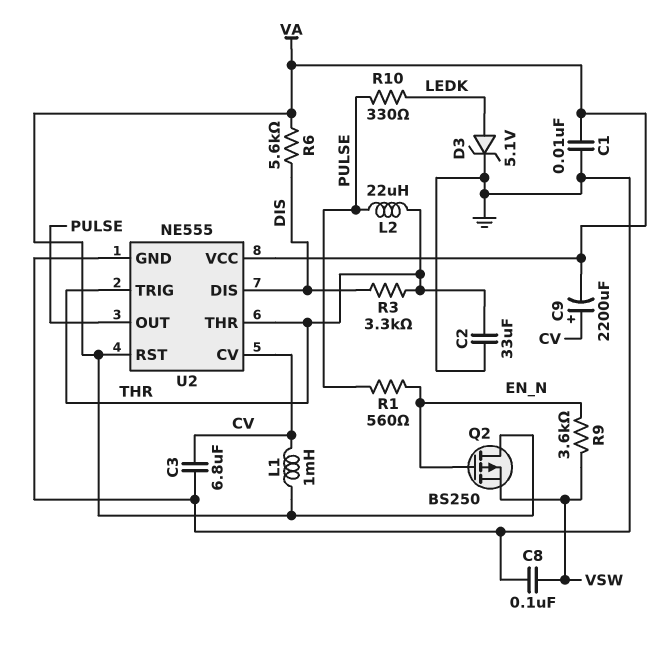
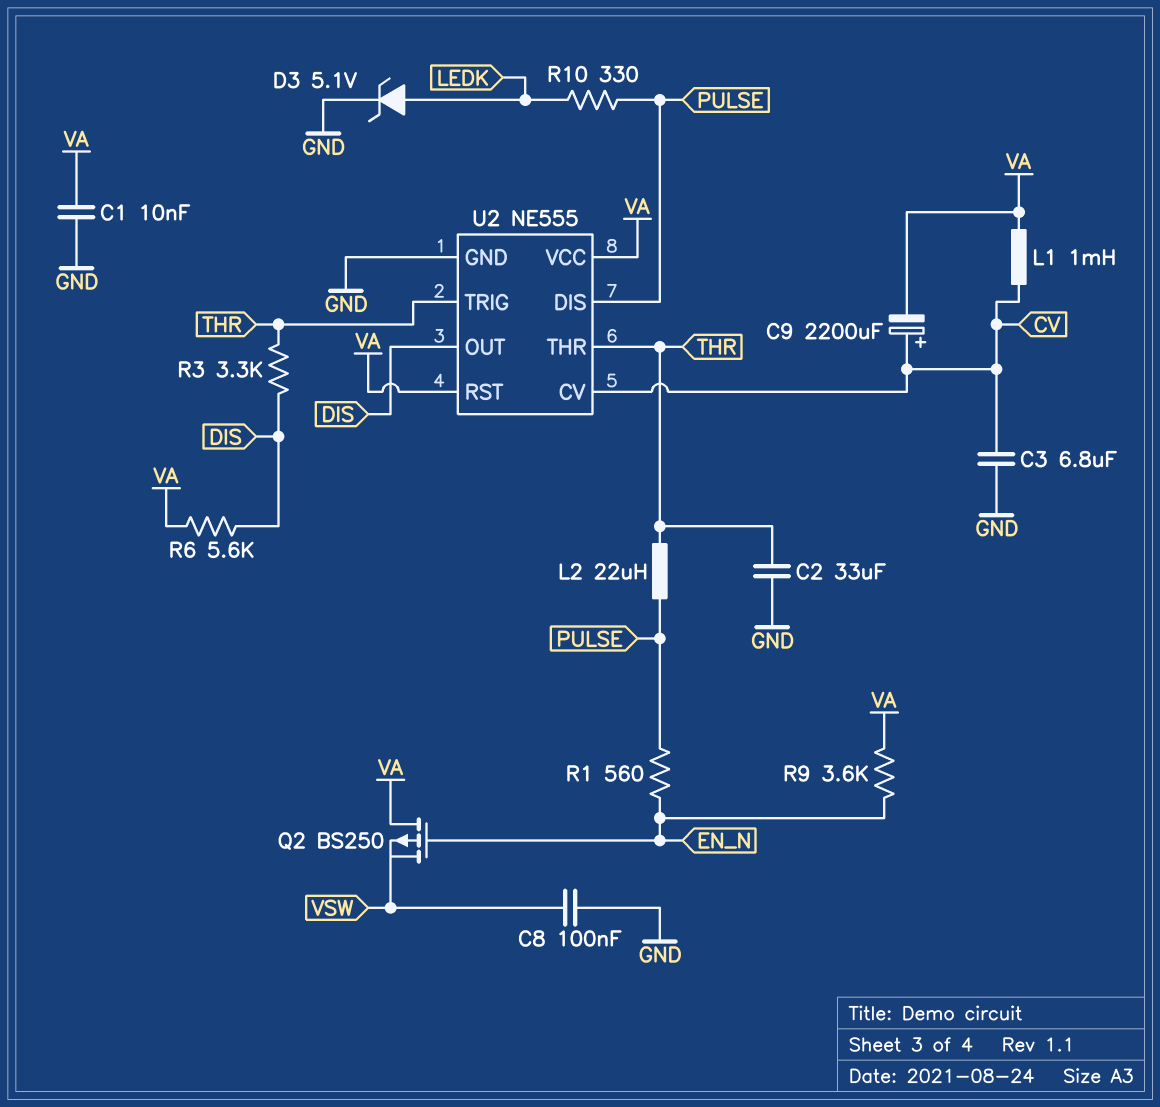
R9: 3.6k (EN_N, VSW) -> 3.6k (EN_N, VA)
U2 pin DIS: DIS -> PULSE
U2 pin OUT: PULSE -> DIS

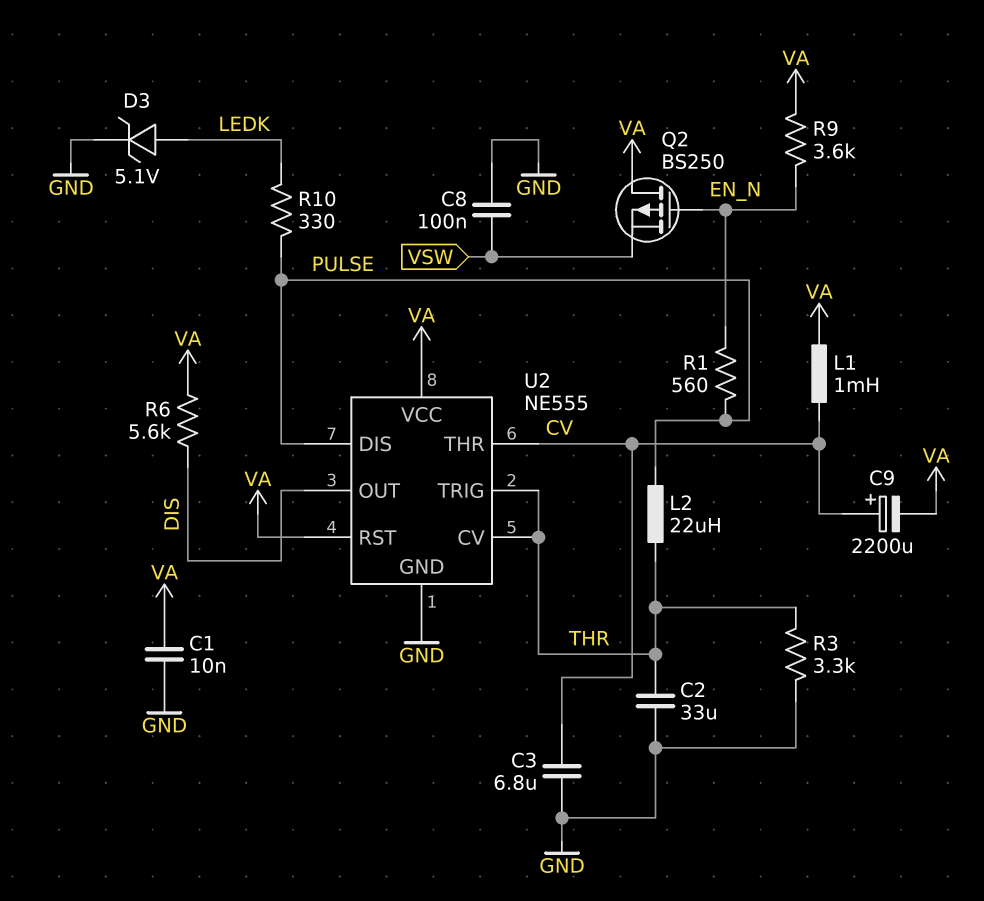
R3: 3.3k (DIS, THR) -> 3.3k (GND, THR)
U2 pin CV: CV -> THR
U2 pin THR: THR -> CV

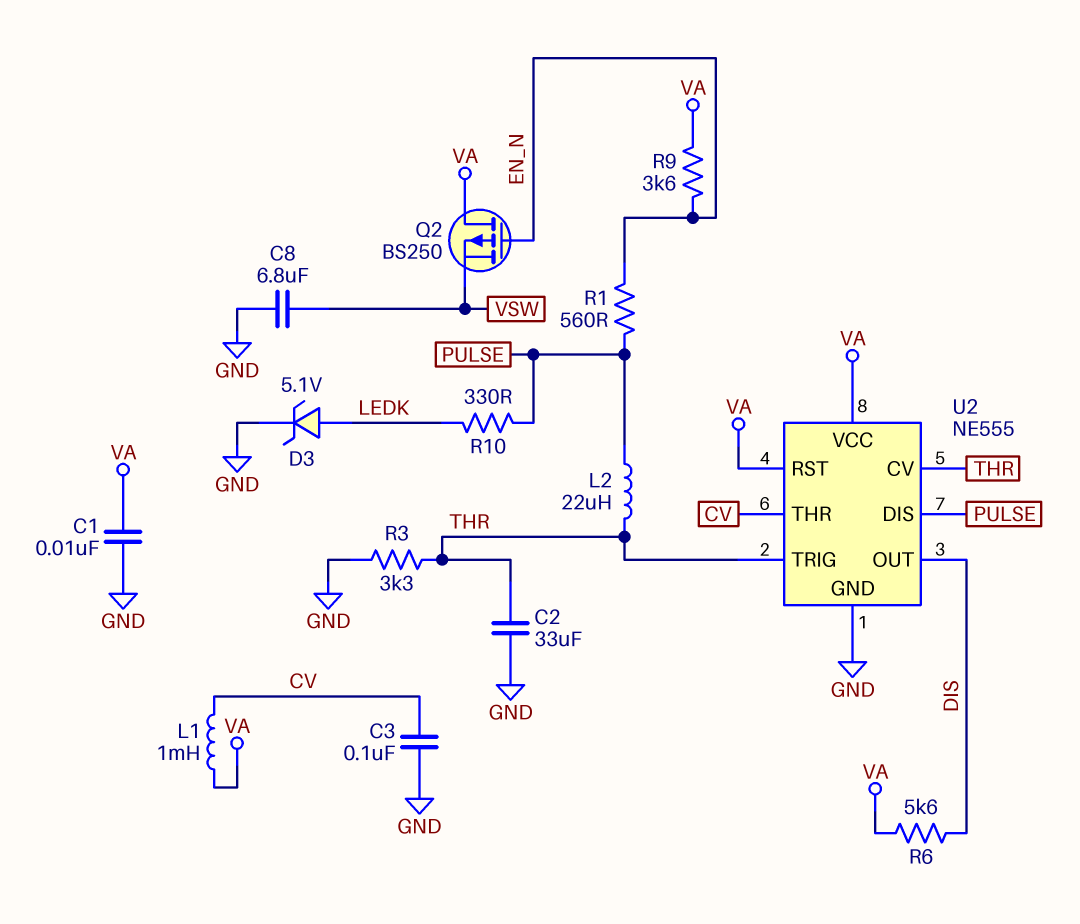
C3: 6.8uF (CV, GND) -> 100nF (CV, GND)
C8: 100nF (GND, VSW) -> 6.8uF (GND, VSW)
C9: 2200uF (plus CV, minus VA) -> none

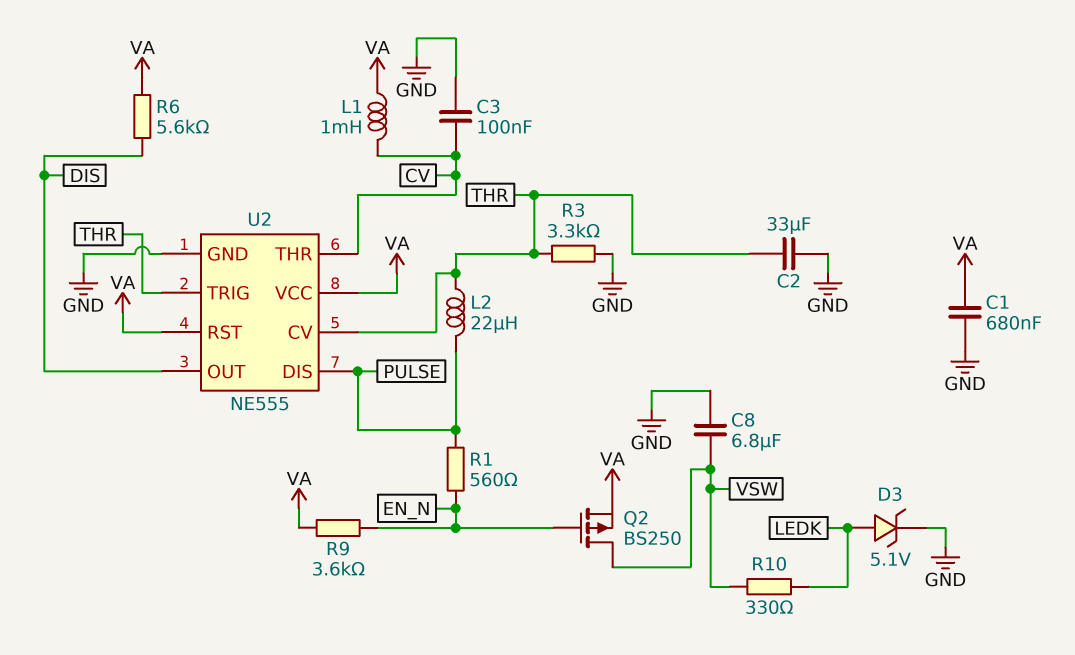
C1: 10nF (GND, VA) -> 680nF (GND, VA)
Q2: PMOS BS250 (G EN_N, D VA, S VSW) -> PMOS BS250 (G EN_N, D VSW, S VA)
R10: 330 (LEDK, PULSE) -> 330 (LEDK, VSW)

